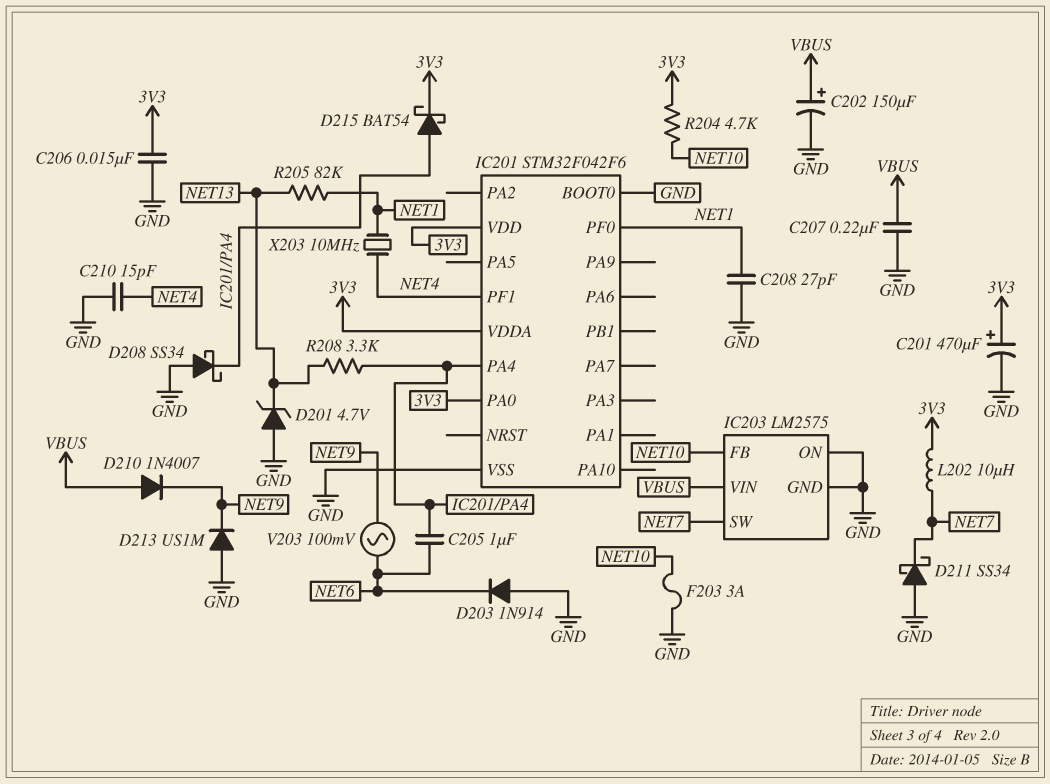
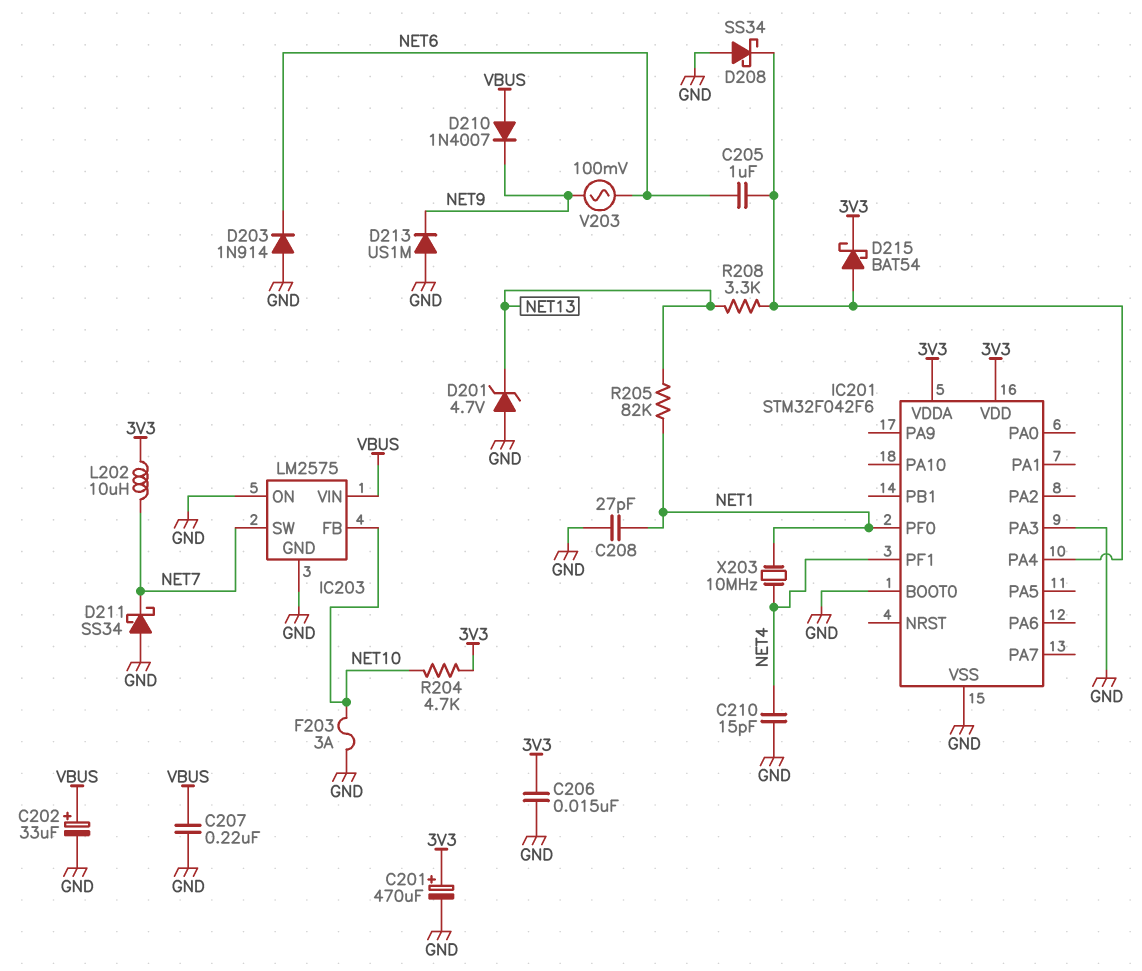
C202: 150uF (plus VBUS, minus GND) -> 33uF (plus VBUS, minus GND)
IC201 pin PA0: 3V3 -> none
IC201 pin PA3: none -> GND

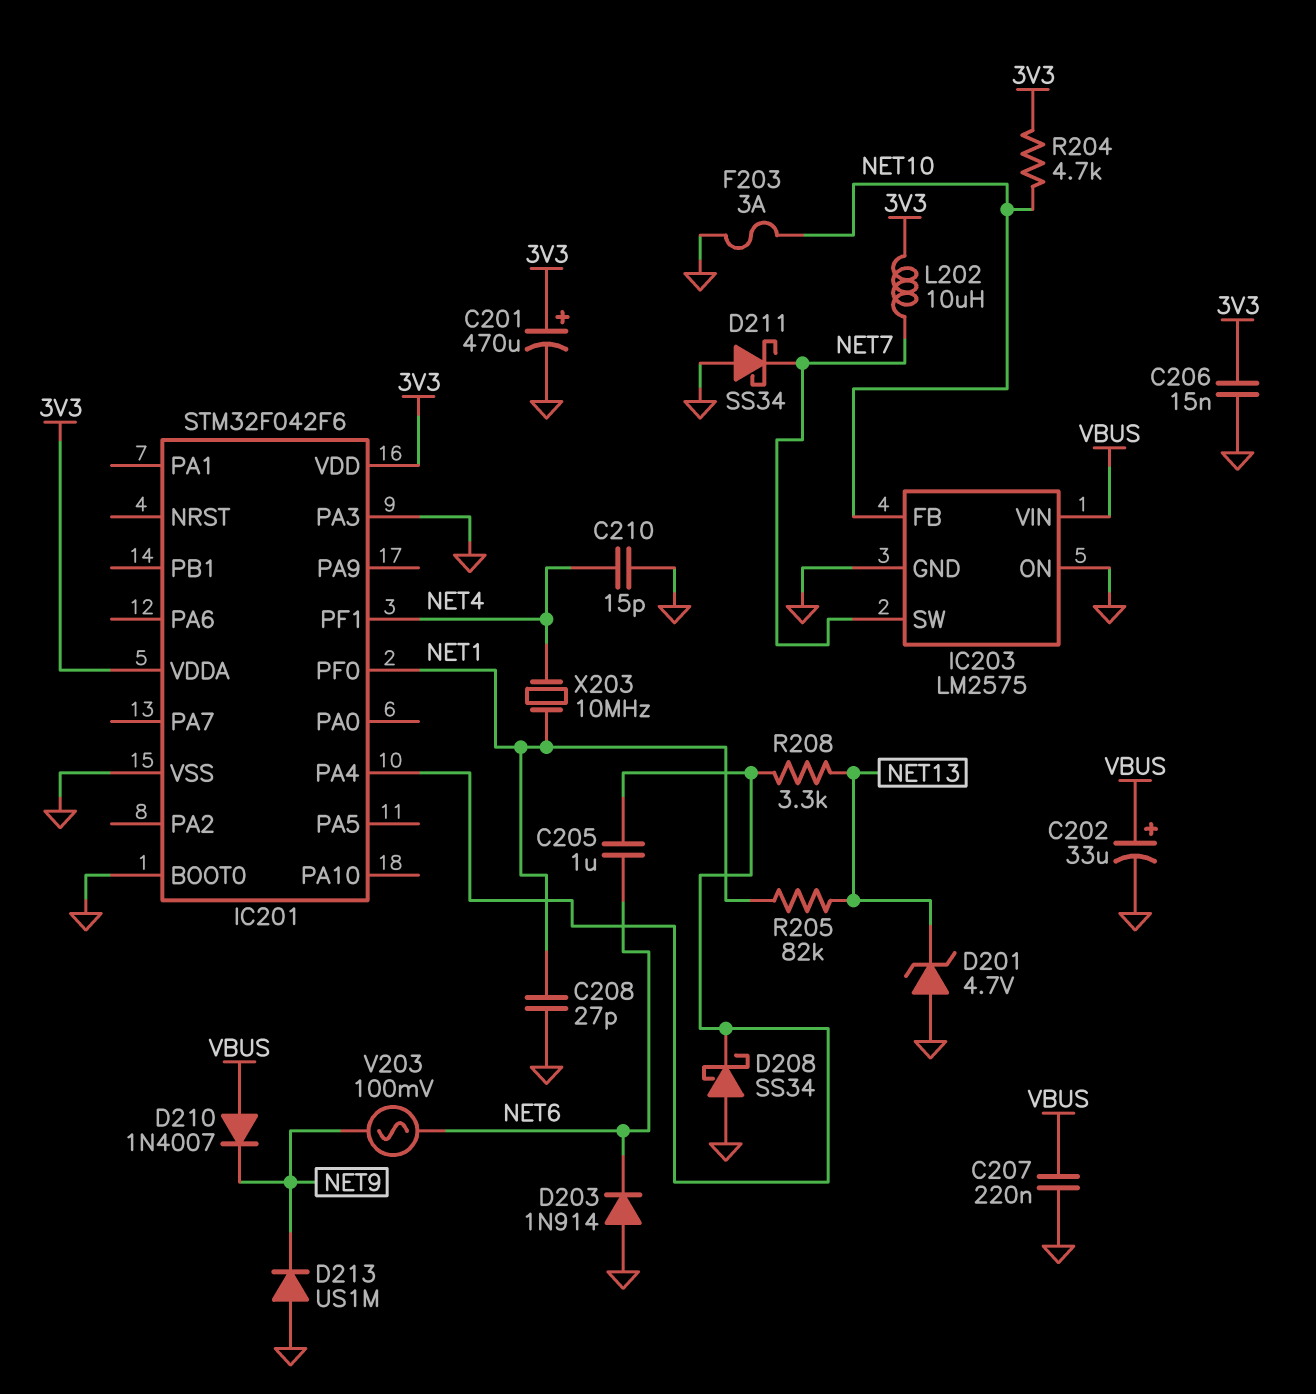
D215: schottky BAT54 (A IC201/PA4, K 3V3) -> none

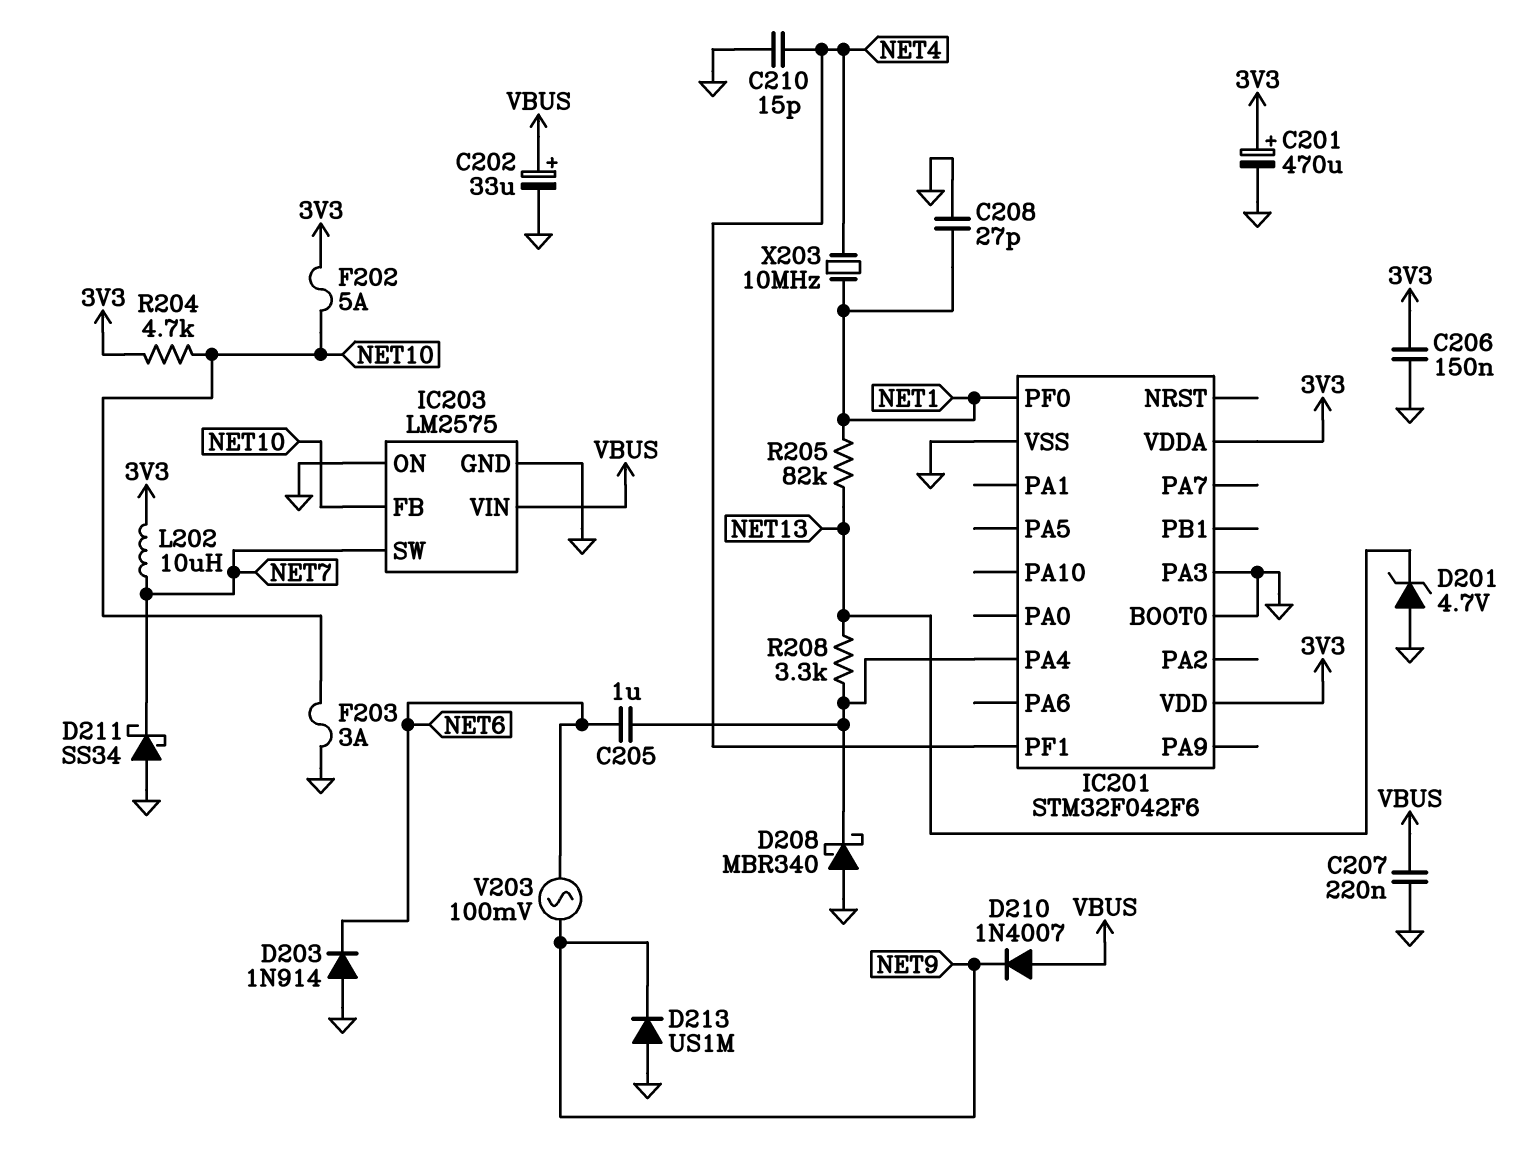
C206: 15nF (3V3, GND) -> 150nF (3V3, GND)
D208: schottky SS34 (A GND, K IC201/PA4) -> schottky MBR340 (A GND, K IC201/PA4)
F202: none -> 5A (3V3, NET10)

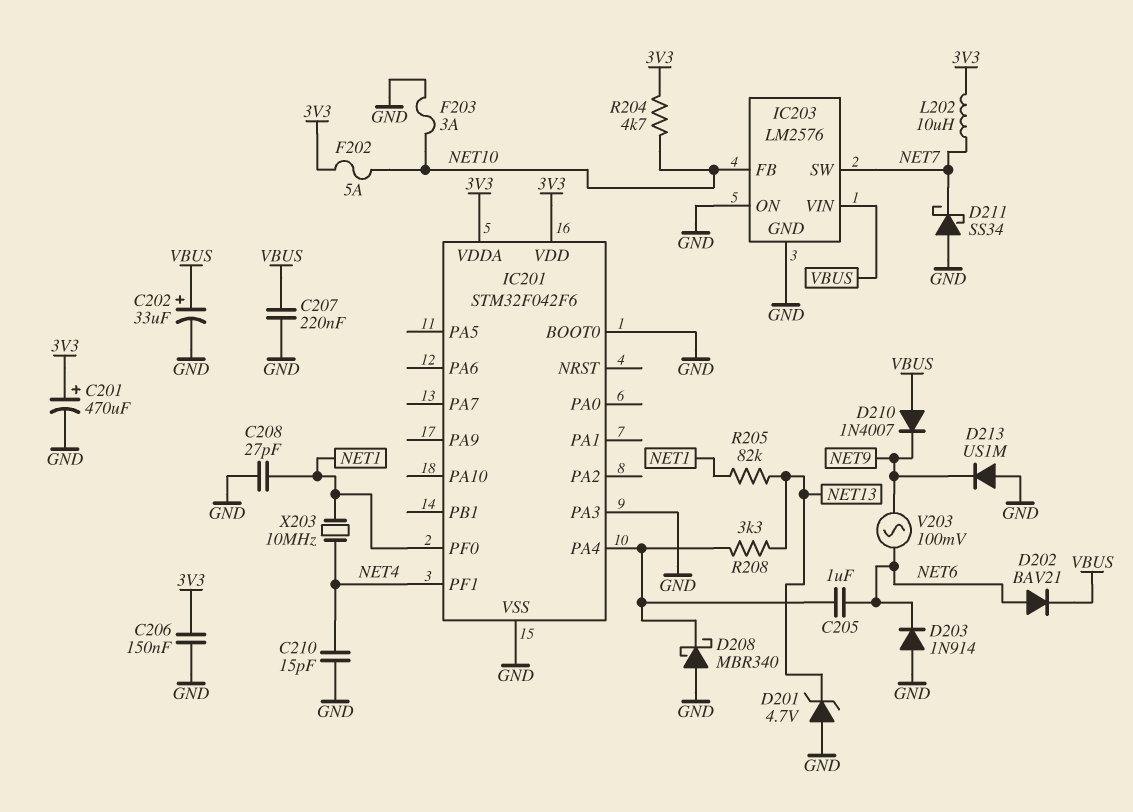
D202: none -> diode BAV21 (A NET6, K VBUS)
IC203: LM2575 -> LM2576

